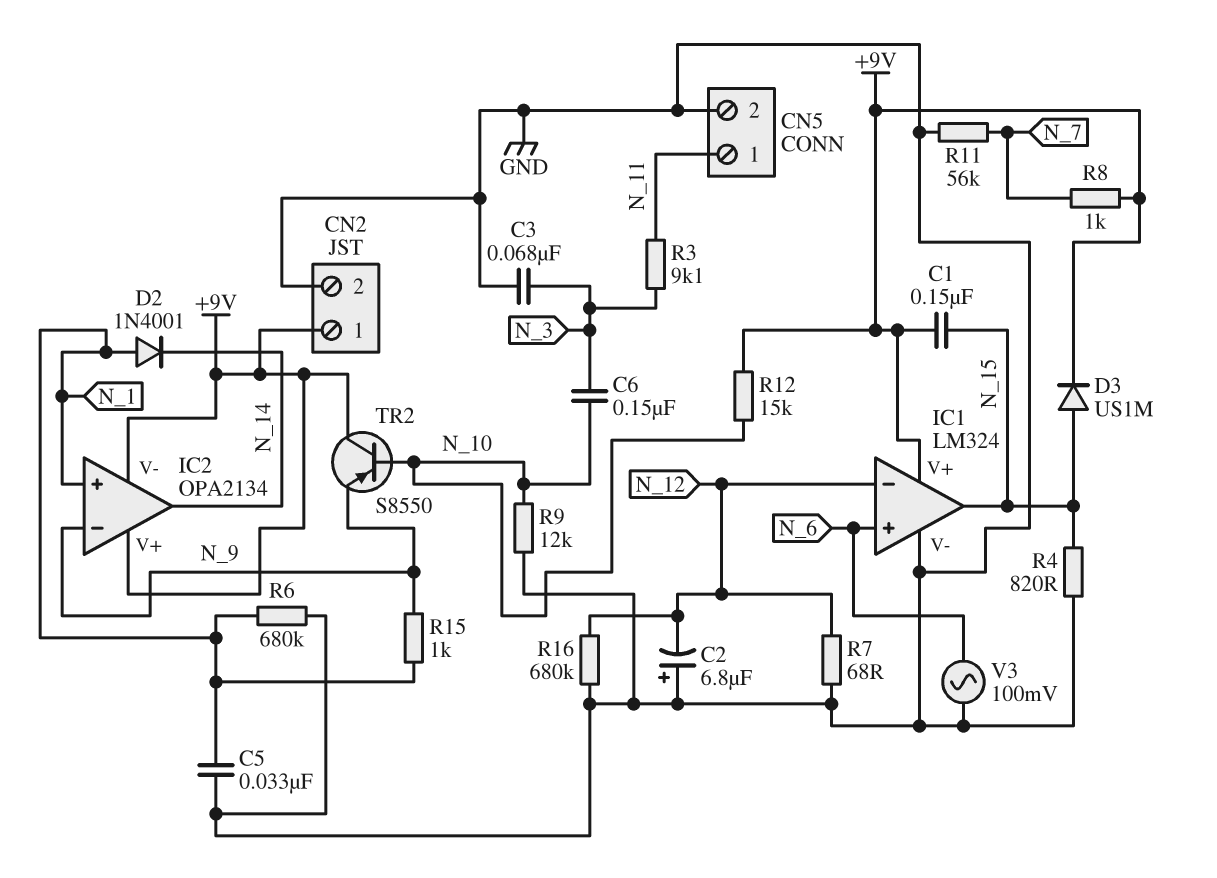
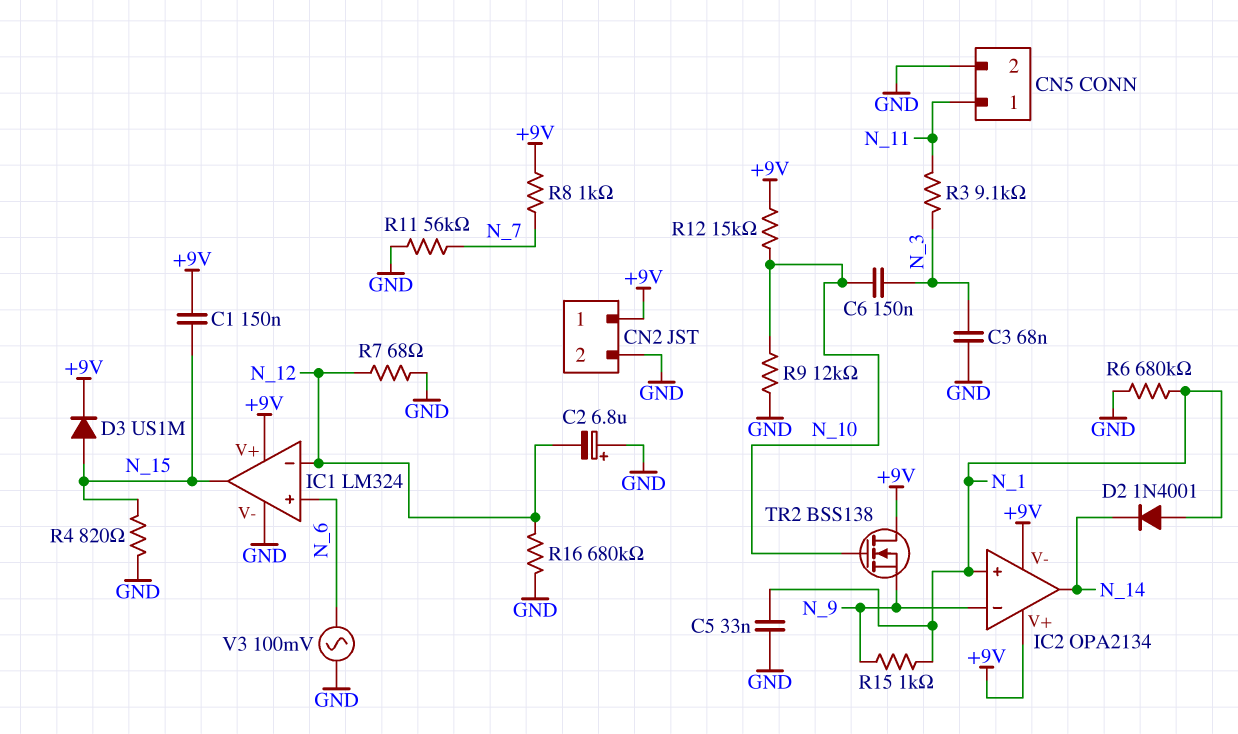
TR2: PNP S8550 (B N_10, C +9V, E N_9) -> NMOS BSS138 (G N_10, D +9V, S N_9)

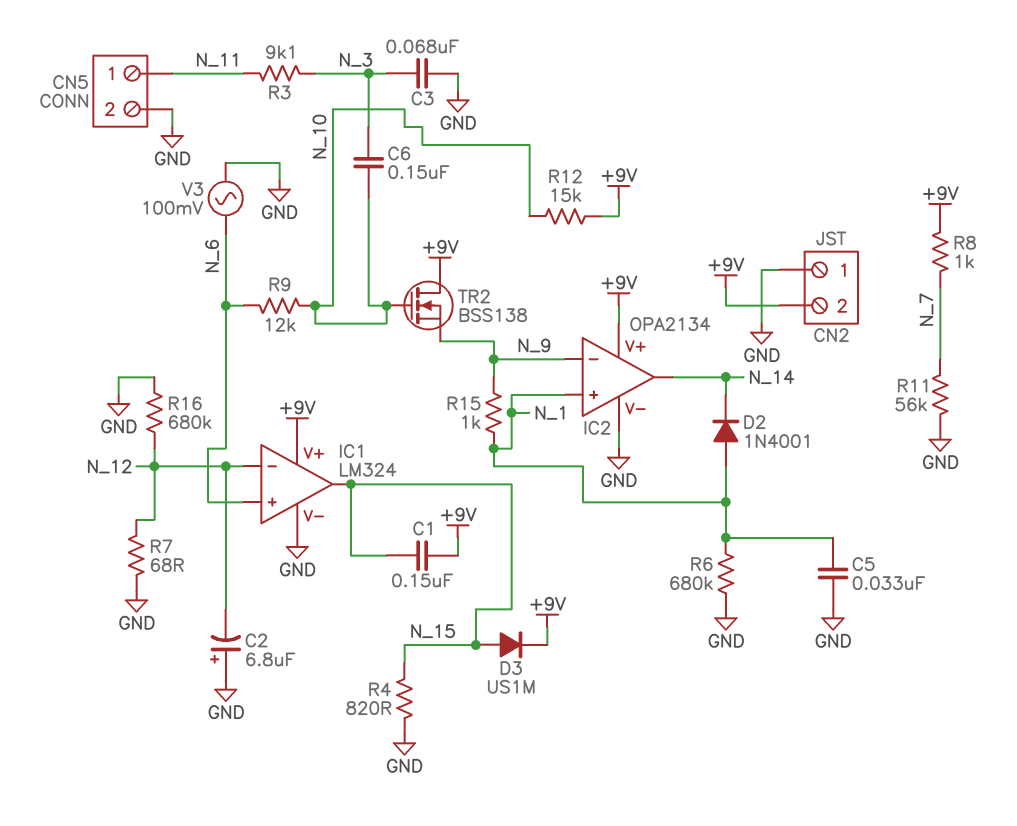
CN2 pin 1: +9V -> GND
CN2 pin 2: GND -> +9V
IC2 pin V-: +9V -> GND
R9: 12k (GND, N_10) -> 12k (N_6, N_10)

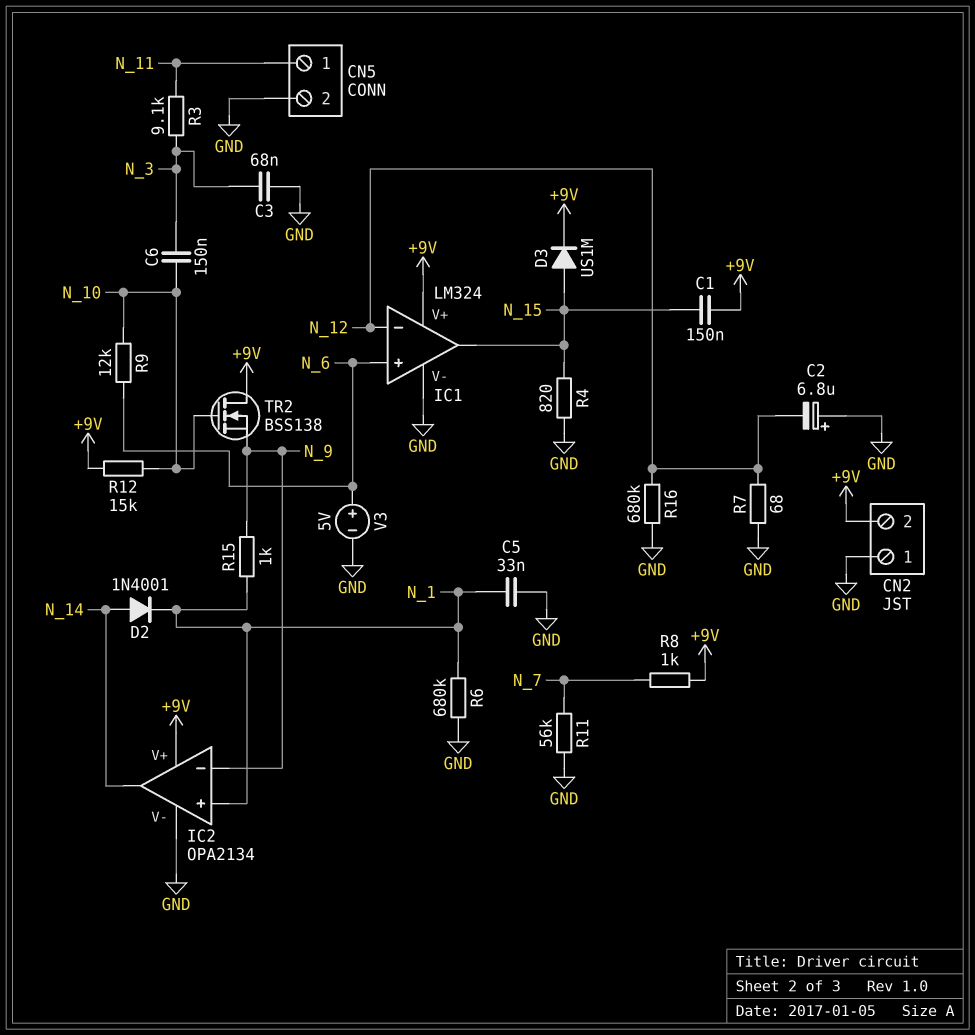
D2: diode 1N4001 (A N_1, K N_14) -> diode 1N4001 (A N_14, K N_1)
V3: AC 100mV (GND, N_6) -> 5V (plus N_6, minus GND)

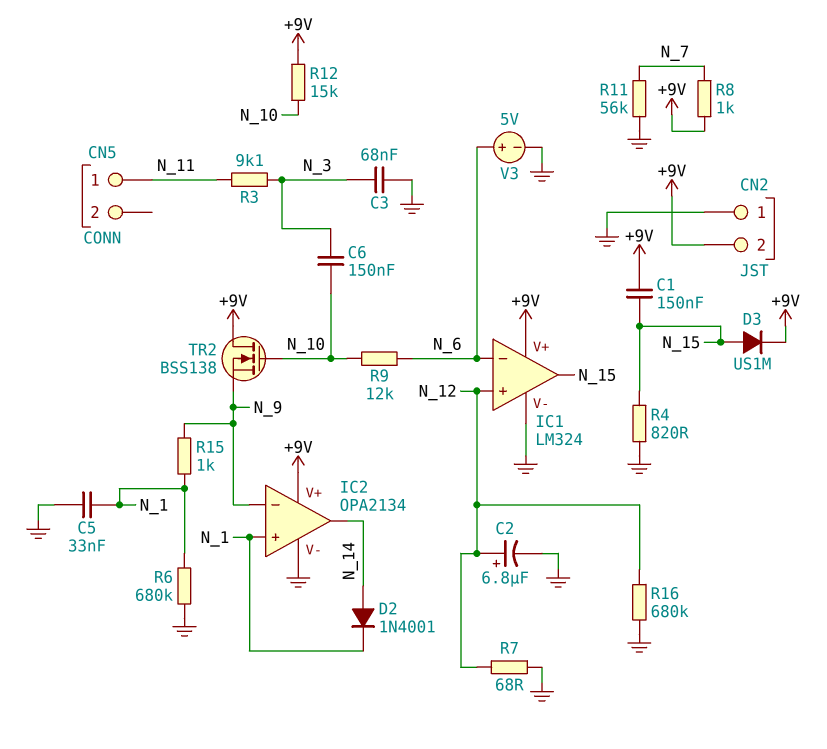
C2: 6.8uF (plus GND, minus N_12) -> 6.8uF (plus N_12, minus GND)
CN5 pin 2: GND -> none
IC1 pin in+: N_6 -> N_12
IC1 pin in-: N_12 -> N_6

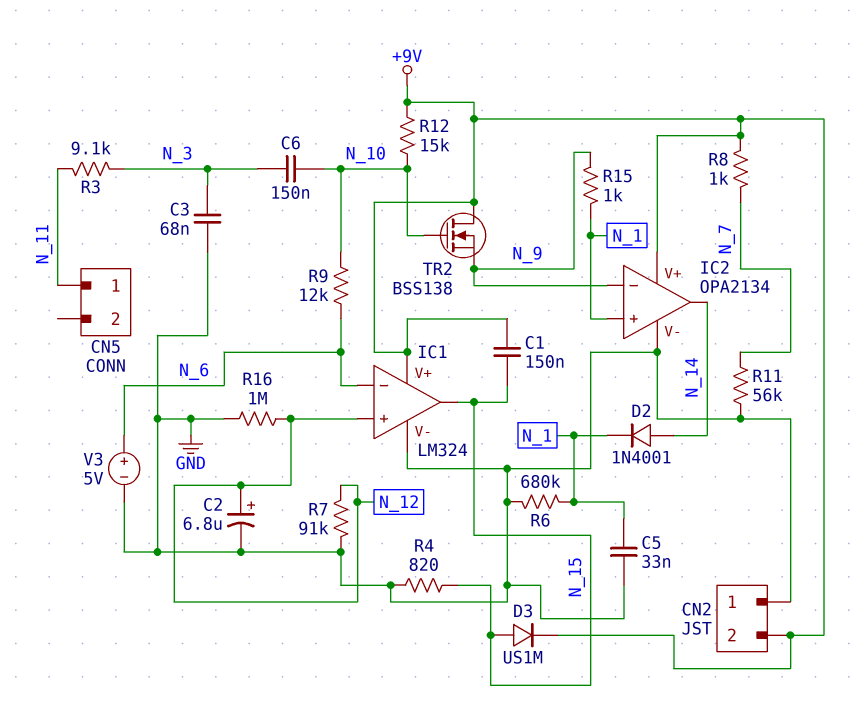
R7: 68 (GND, N_12) -> 91k (GND, N_12)
R16: 680k (GND, N_12) -> 1M (GND, N_12)

